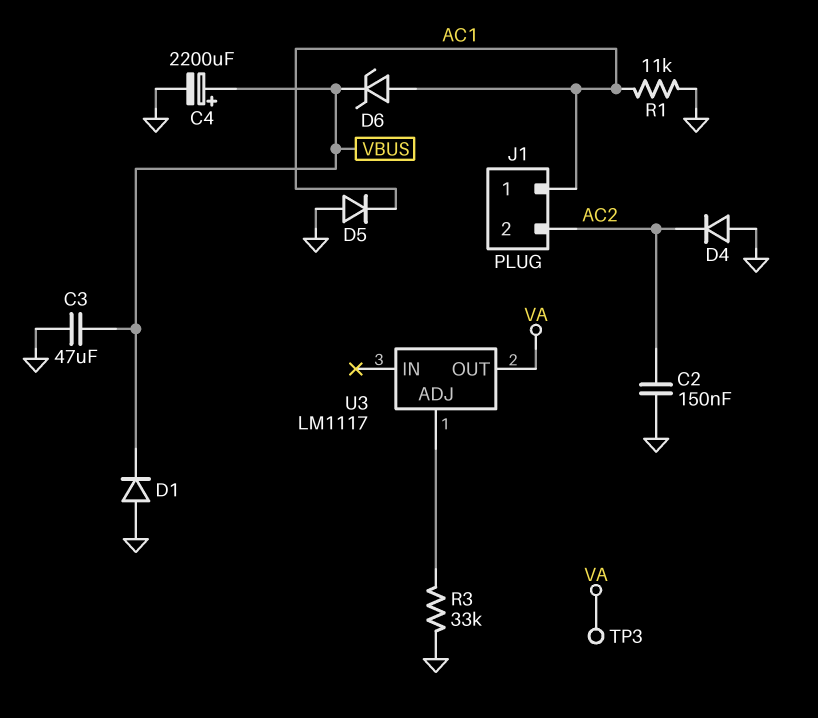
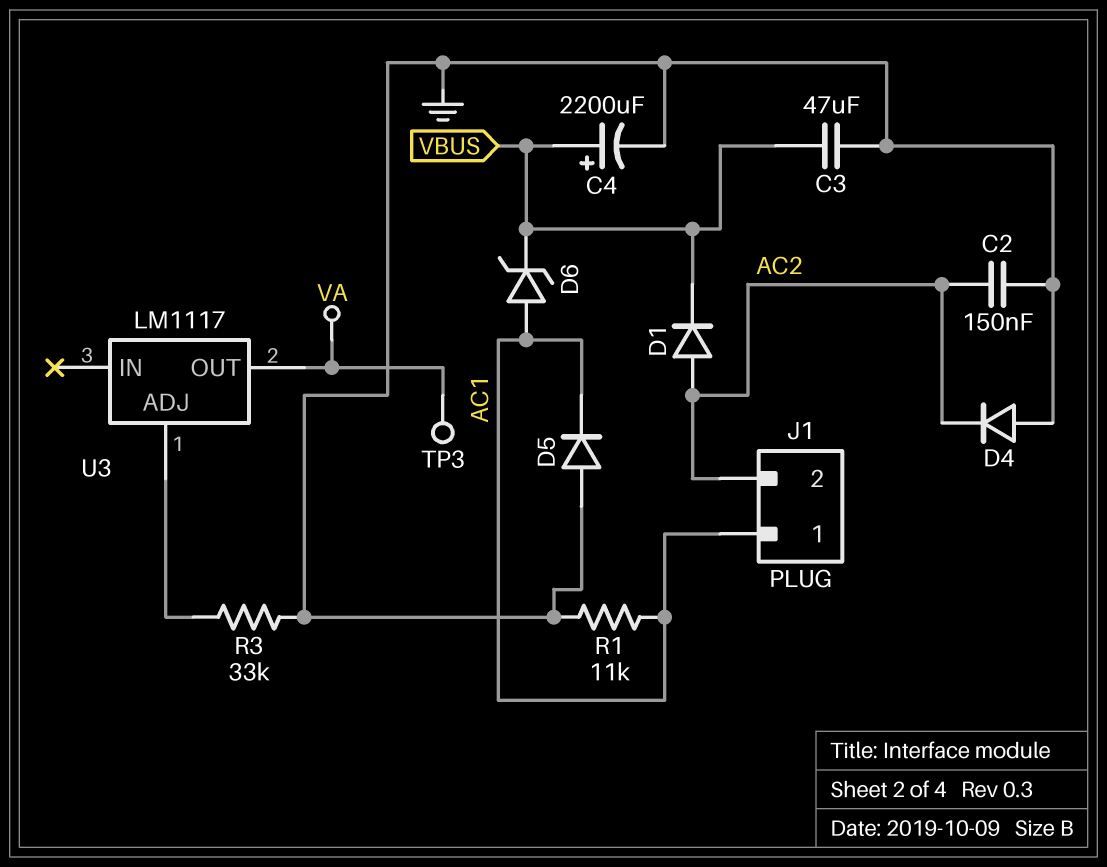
D1: diode (A GND, K VBUS) -> diode (A AC2, K VBUS)

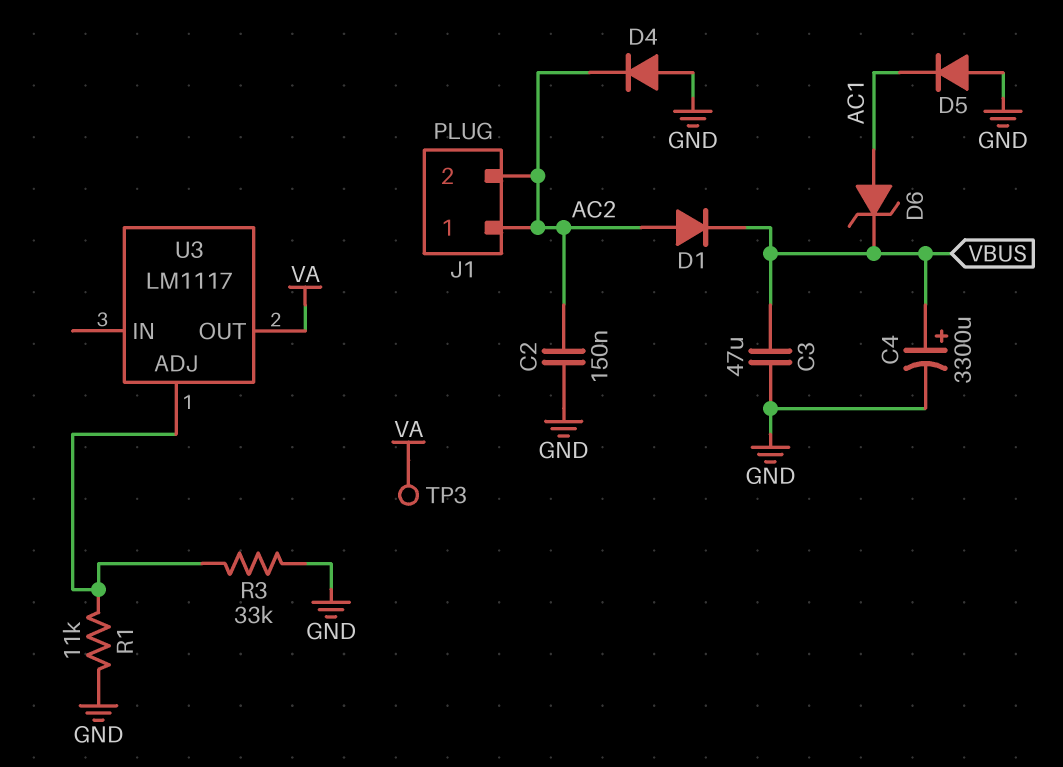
C4: 2200uF (plus VBUS, minus GND) -> 3300uF (plus VBUS, minus GND)
J1 pin 1: AC1 -> AC2
R1: 11k (AC1, GND) -> 11k (GND, U3/ADJ)

